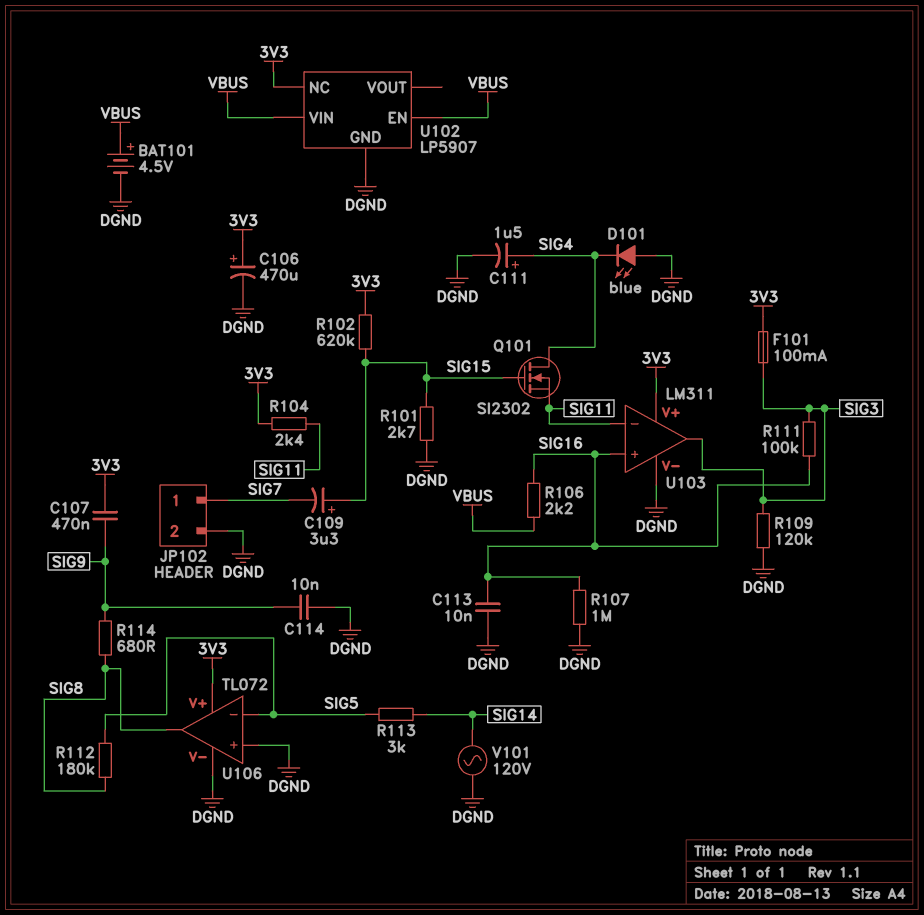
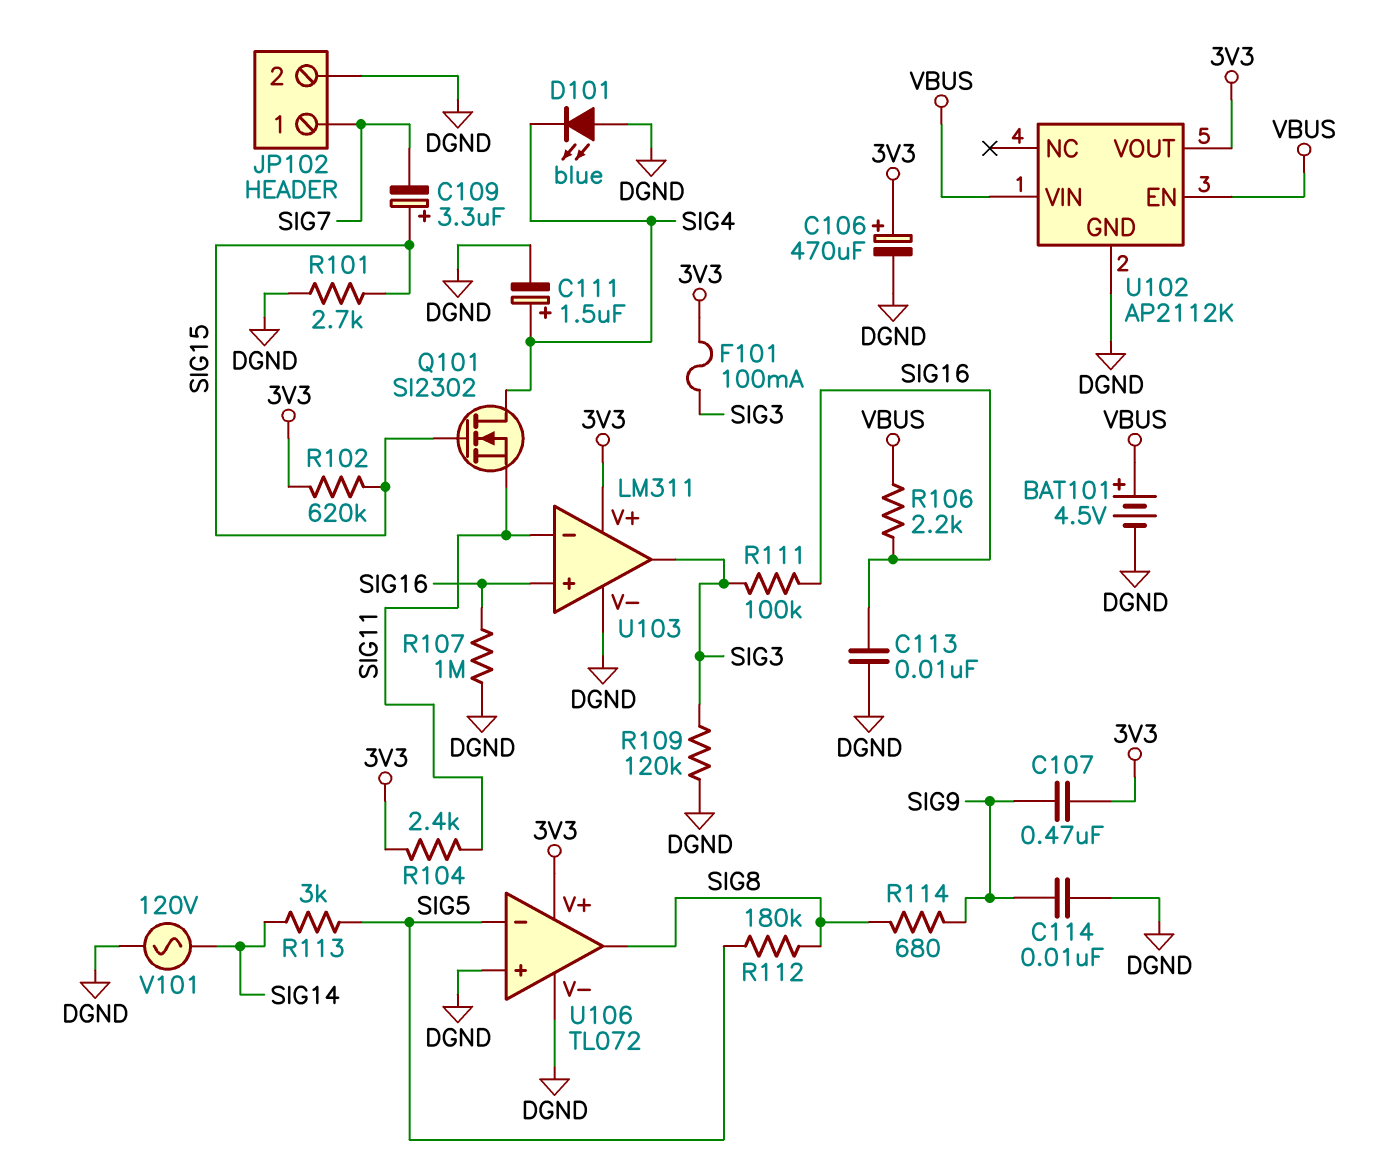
U102: LP5907 -> AP2112K
U102 pin NC: 3V3 -> none
U102 pin VOUT: none -> 3V3

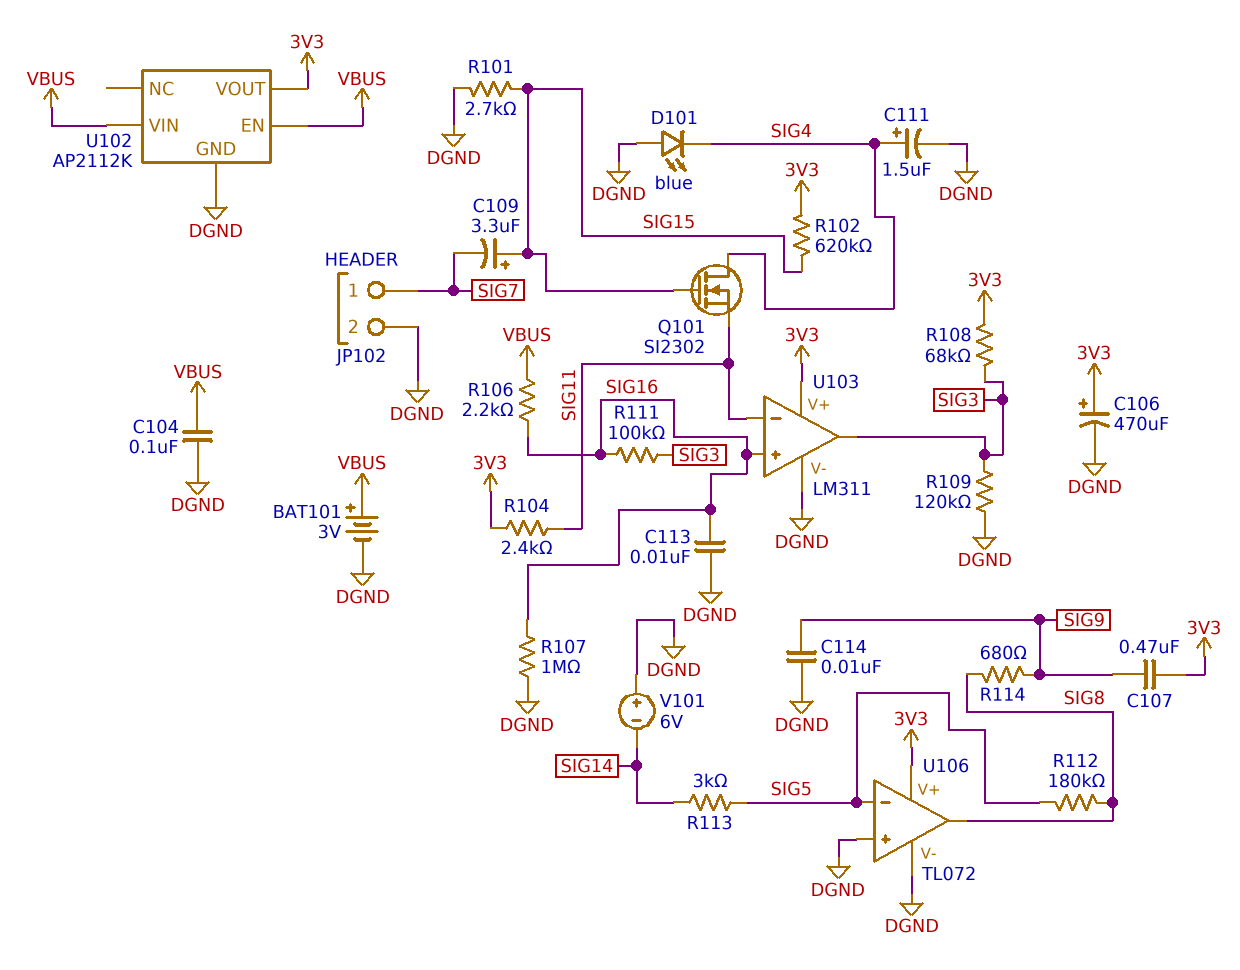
BAT101: 4.5V (plus VBUS, minus DGND) -> 3V (plus VBUS, minus DGND)
C104: none -> 100nF (DGND, VBUS)
F101: 100mA (3V3, SIG3) -> none
R108: none -> 68k (3V3, SIG3)
V101: AC 120V (DGND, SIG14) -> 6V (plus DGND, minus SIG14)

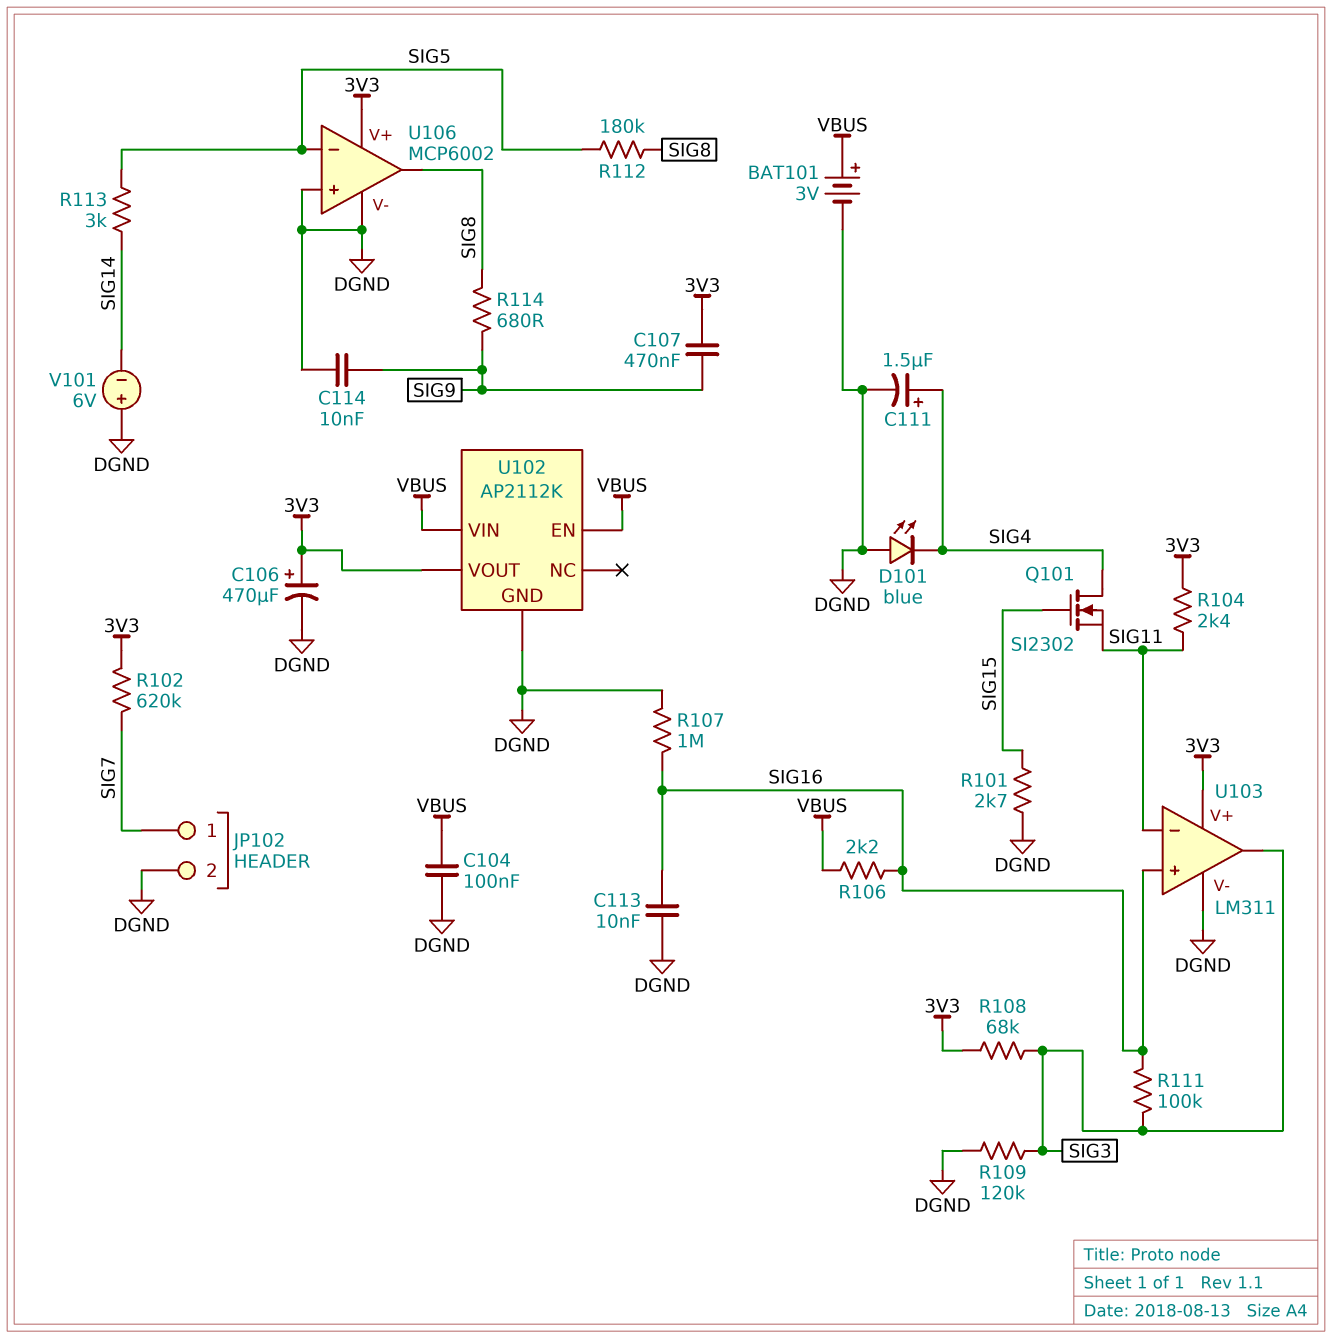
C109: 3.3uF (plus SIG15, minus SIG7) -> none
R102: 620k (3V3, SIG15) -> 620k (3V3, SIG7)
U106: TL072 -> MCP6002

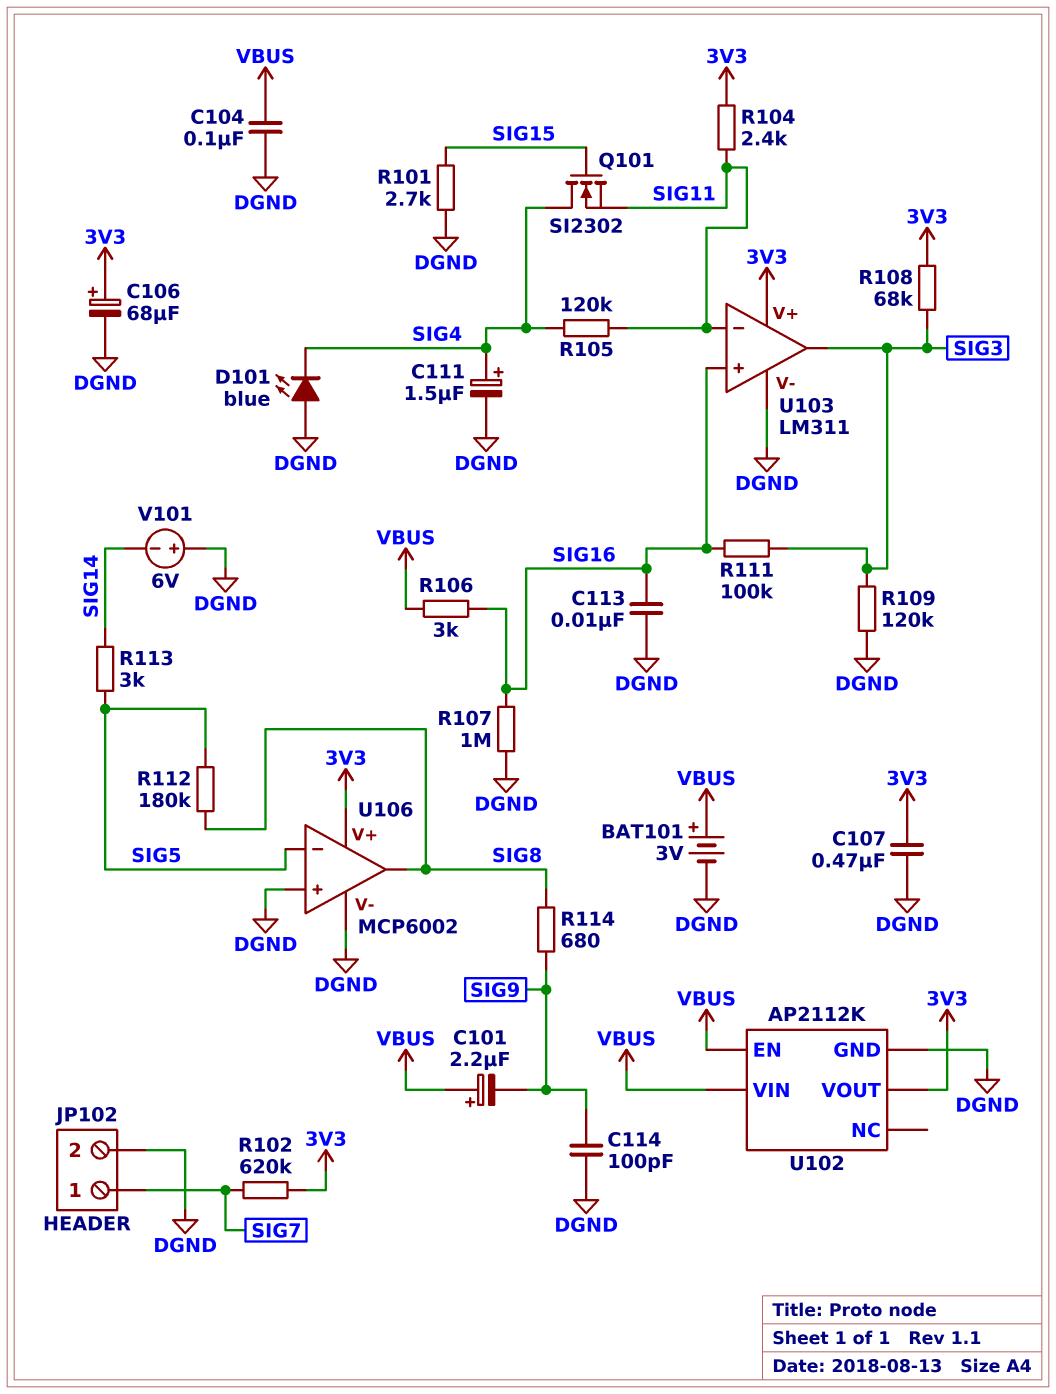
C101: none -> 2.2uF (plus VBUS, minus SIG9)
C106: 470uF (plus 3V3, minus DGND) -> 68uF (plus 3V3, minus DGND)
C107: 470nF (3V3, SIG9) -> 470nF (3V3, DGND)
C114: 10nF (DGND, SIG9) -> 100pF (DGND, SIG9)
R105: none -> 120k (SIG4, SIG11)
R106: 2.2k (SIG16, VBUS) -> 3k (SIG16, VBUS)

